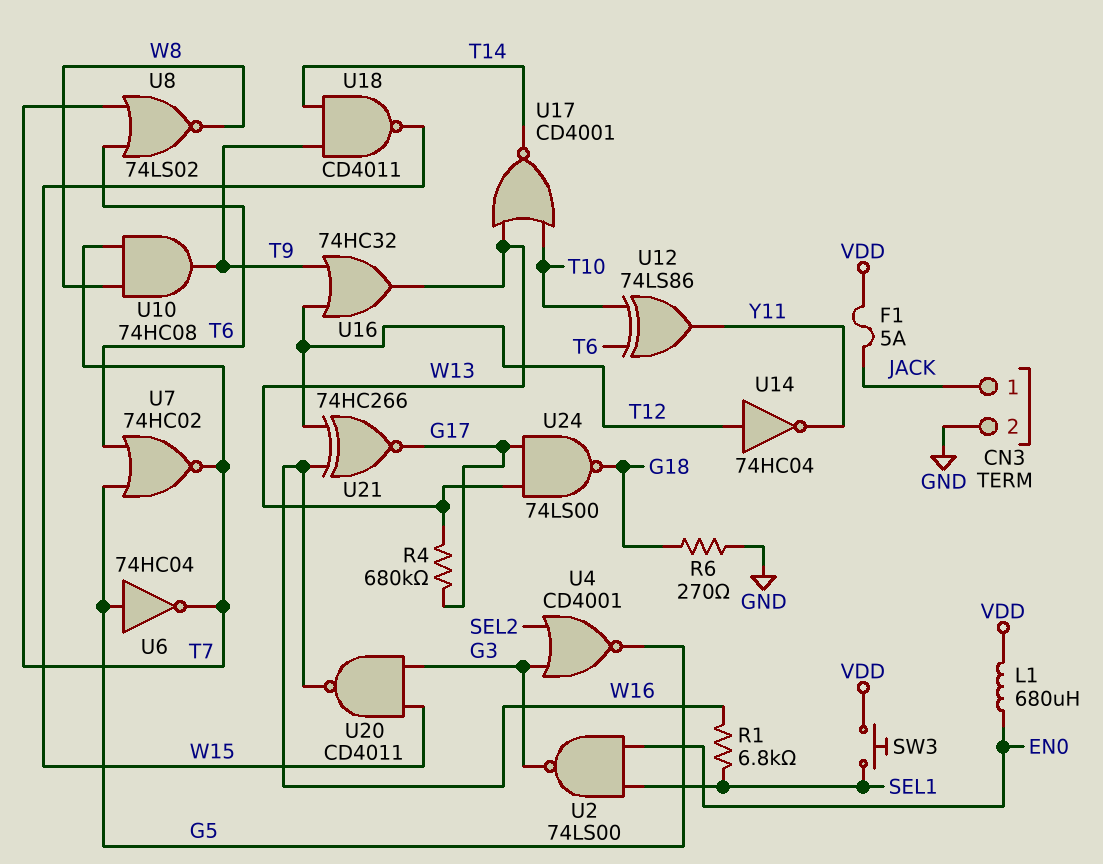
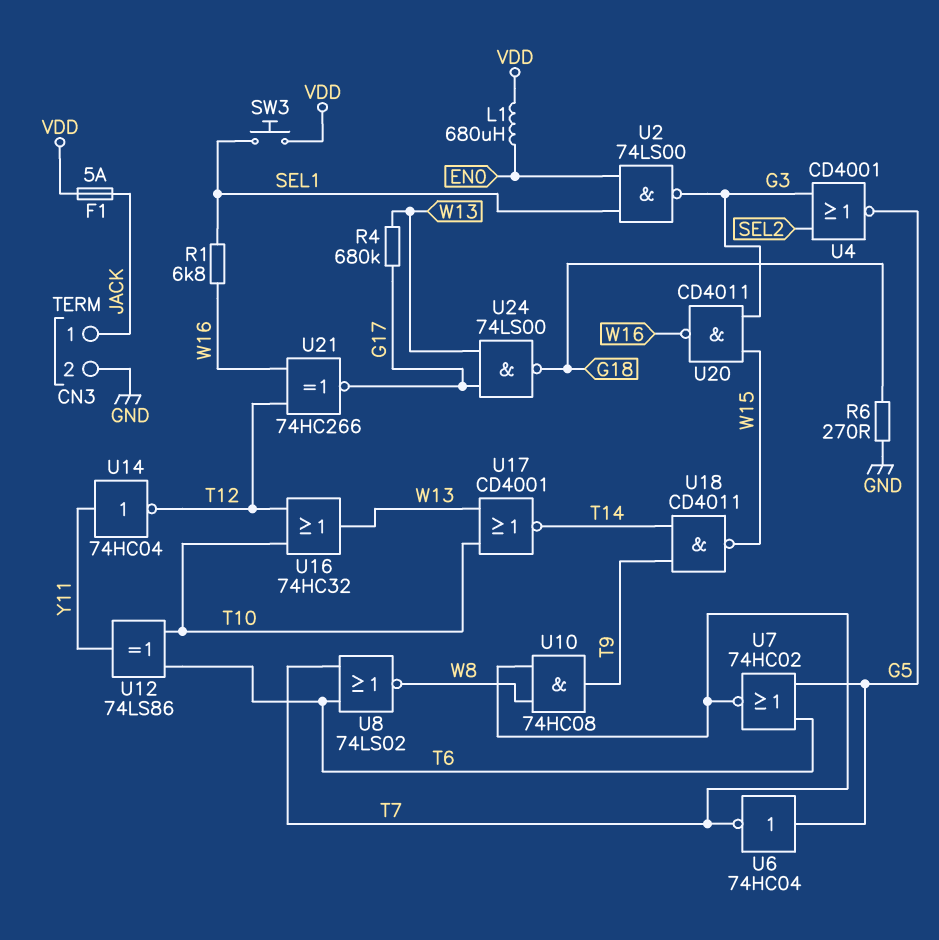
U14: NOT 74HC04 (in T12, out Y11) -> NOT 74HC04 (in Y11, out T12)
U16: OR 74HC32 (in T9, in T12, out W13) -> OR 74HC32 (in T10, in T12, out W13)

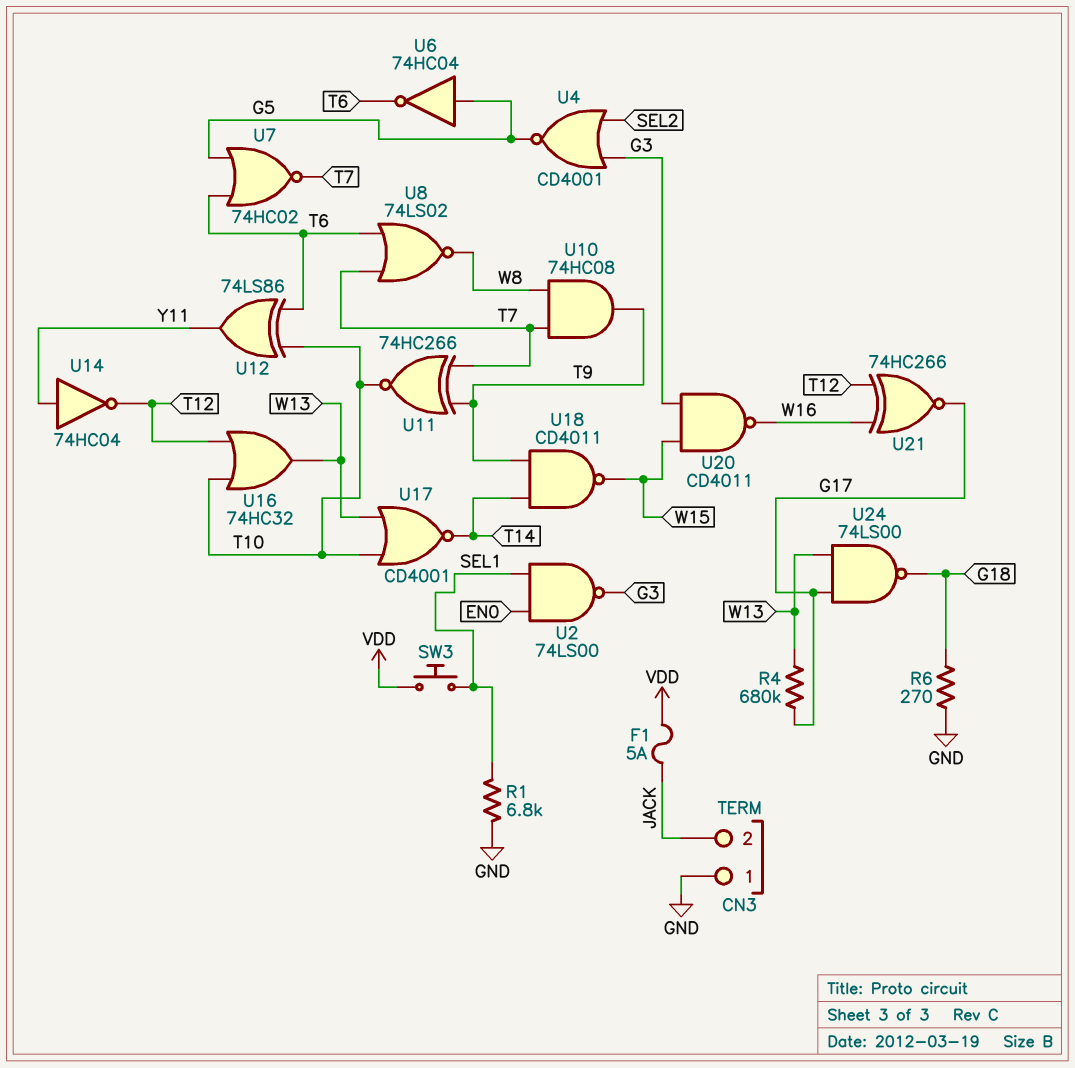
CN3 pin 1: JACK -> GND
CN3 pin 2: GND -> JACK
L1: 680uH (EN0, VDD) -> none
R1: 6.8k (SEL1, W16) -> 6.8k (GND, SEL1)
U6: NOT 74HC04 (in G5, out T7) -> NOT 74HC04 (in G5, out T6)
U11: none -> XNOR 74HC266 (in T7, in T9, out T10)

